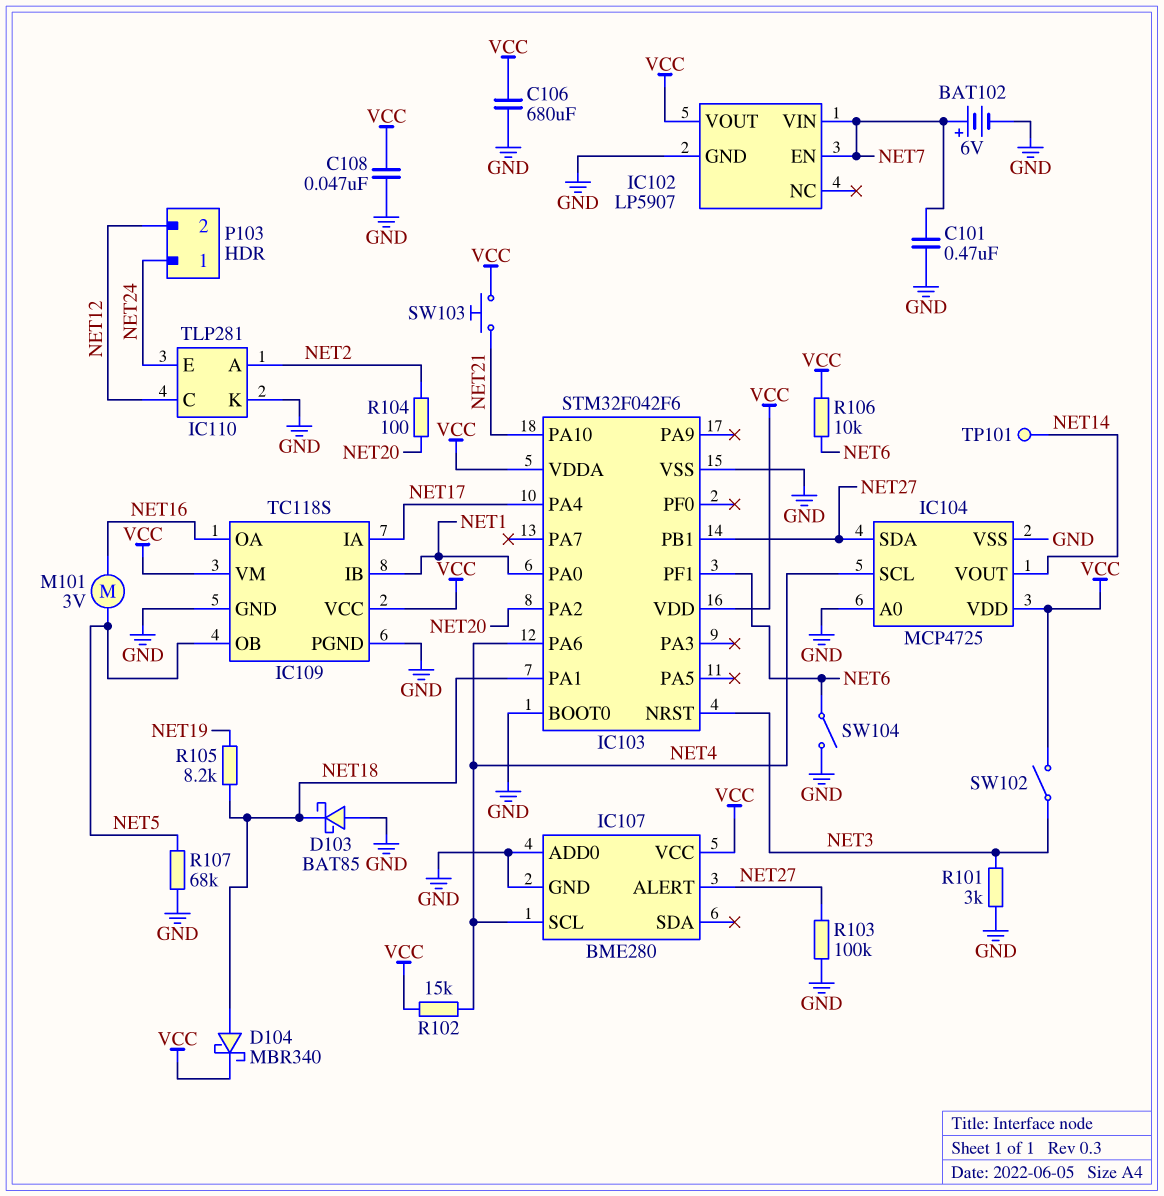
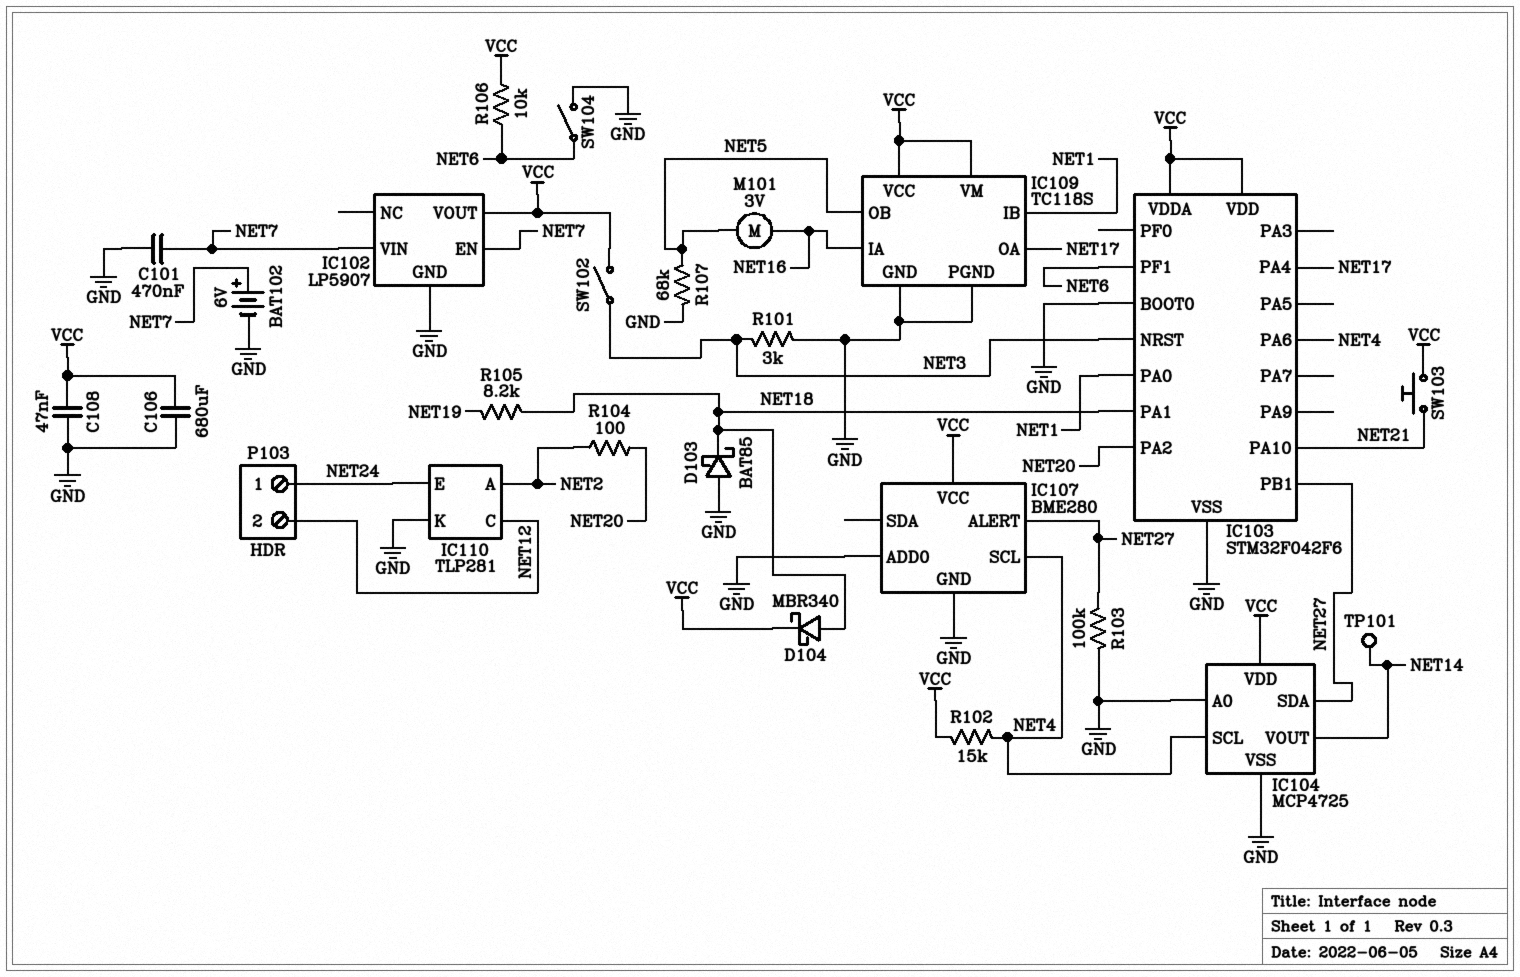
IC109 pin IA: NET17 -> NET16
IC109 pin OA: NET16 -> NET17

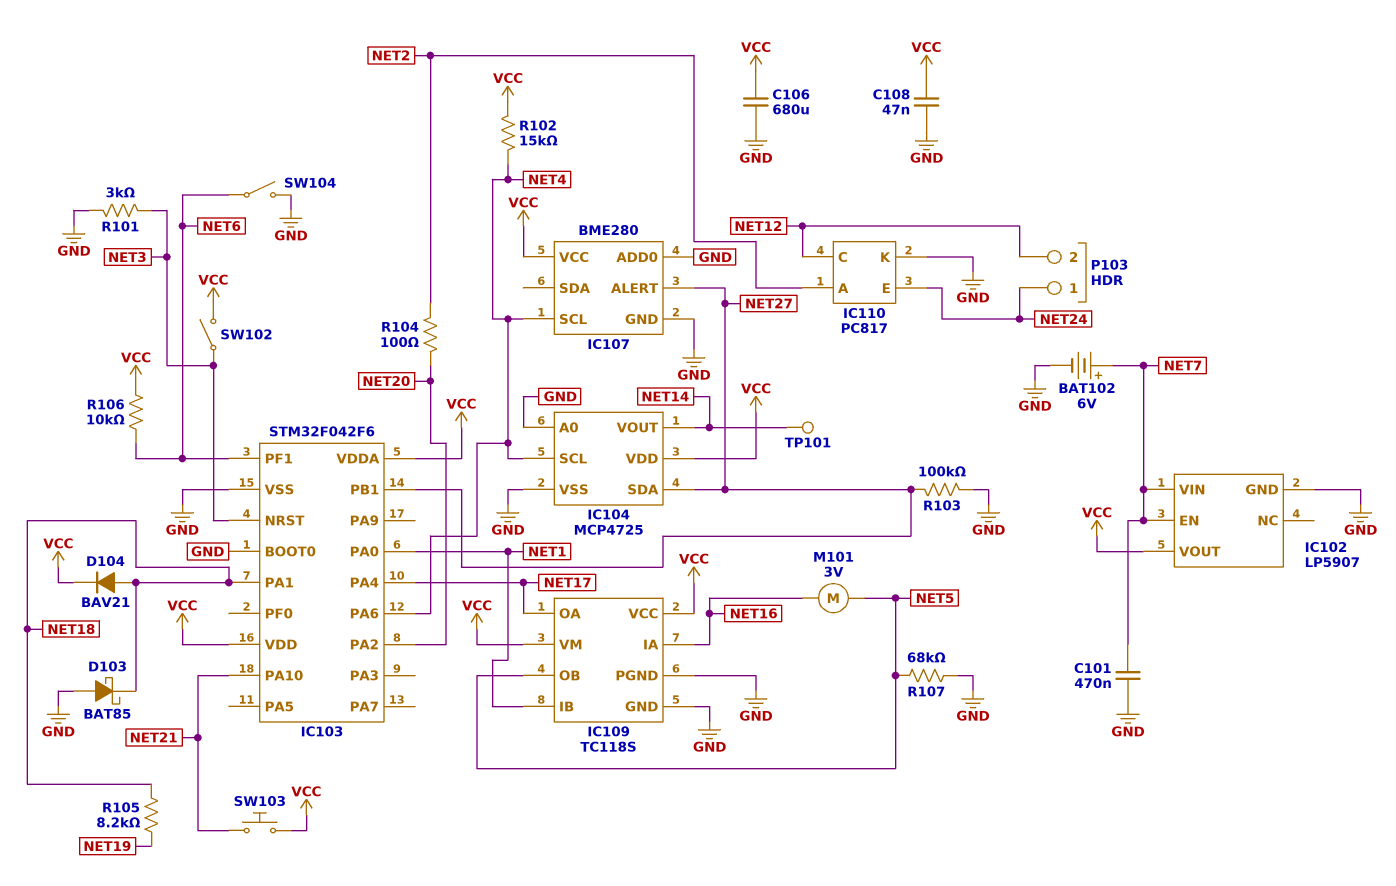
D104: schottky MBR340 (A NET18, K VCC) -> diode BAV21 (A NET18, K VCC)
IC110: TLP281 -> PC817

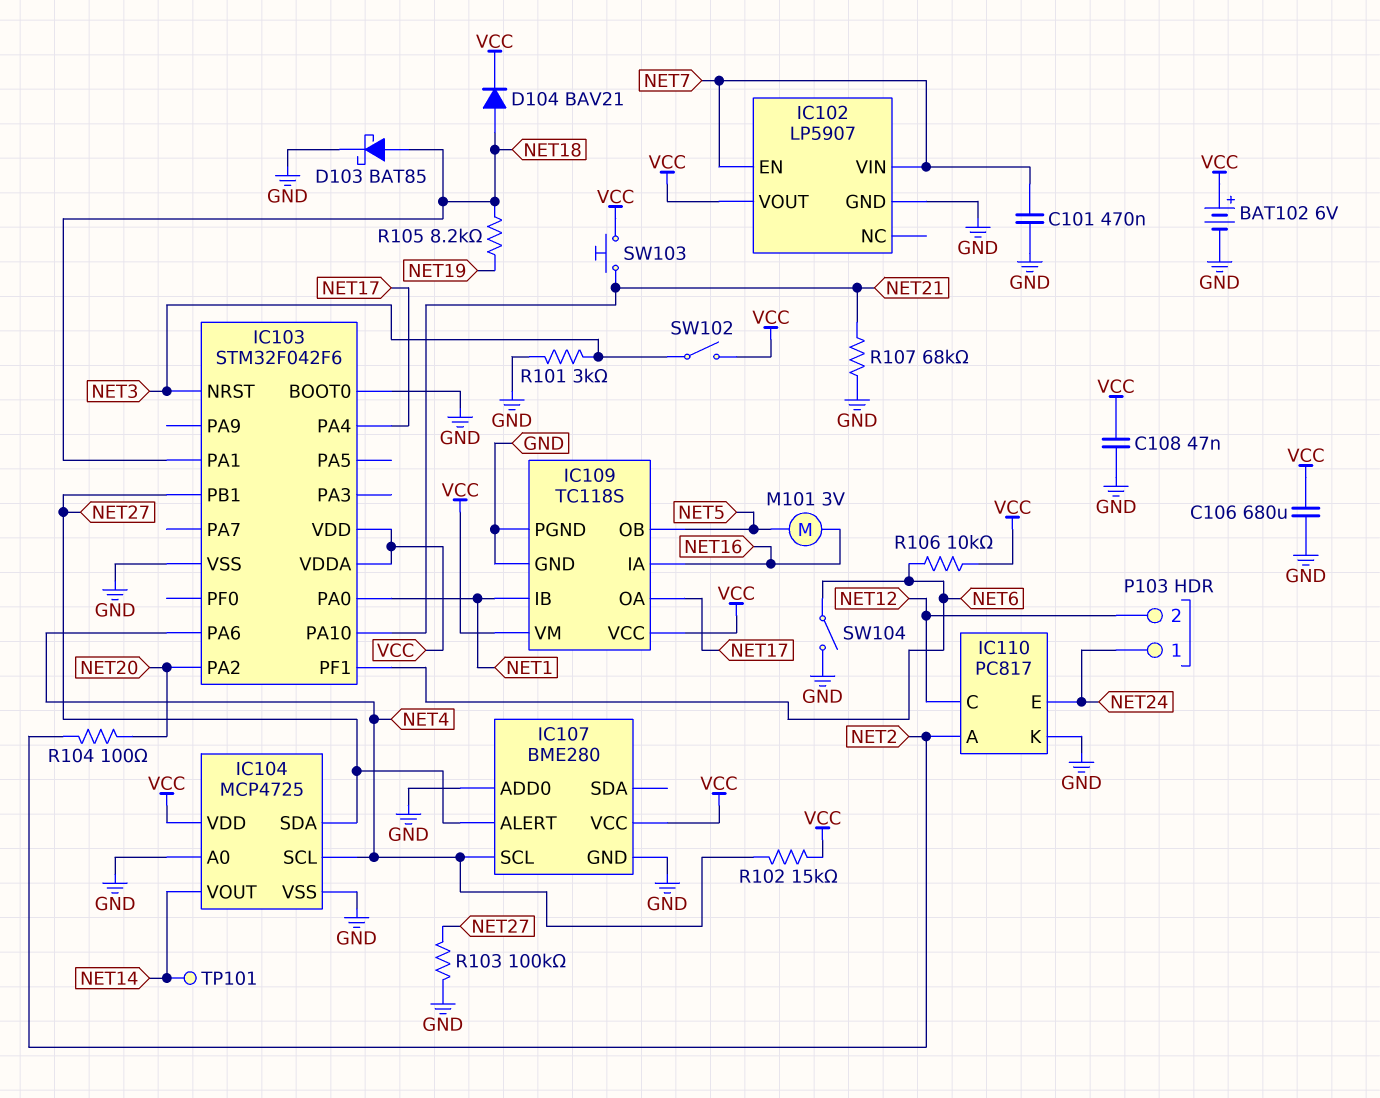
BAT102: 6V (plus NET7, minus GND) -> 6V (plus VCC, minus GND)
D103: schottky BAT85 (A GND, K NET18) -> schottky BAT85 (A NET18, K GND)
R107: 68k (GND, NET5) -> 68k (GND, NET21)

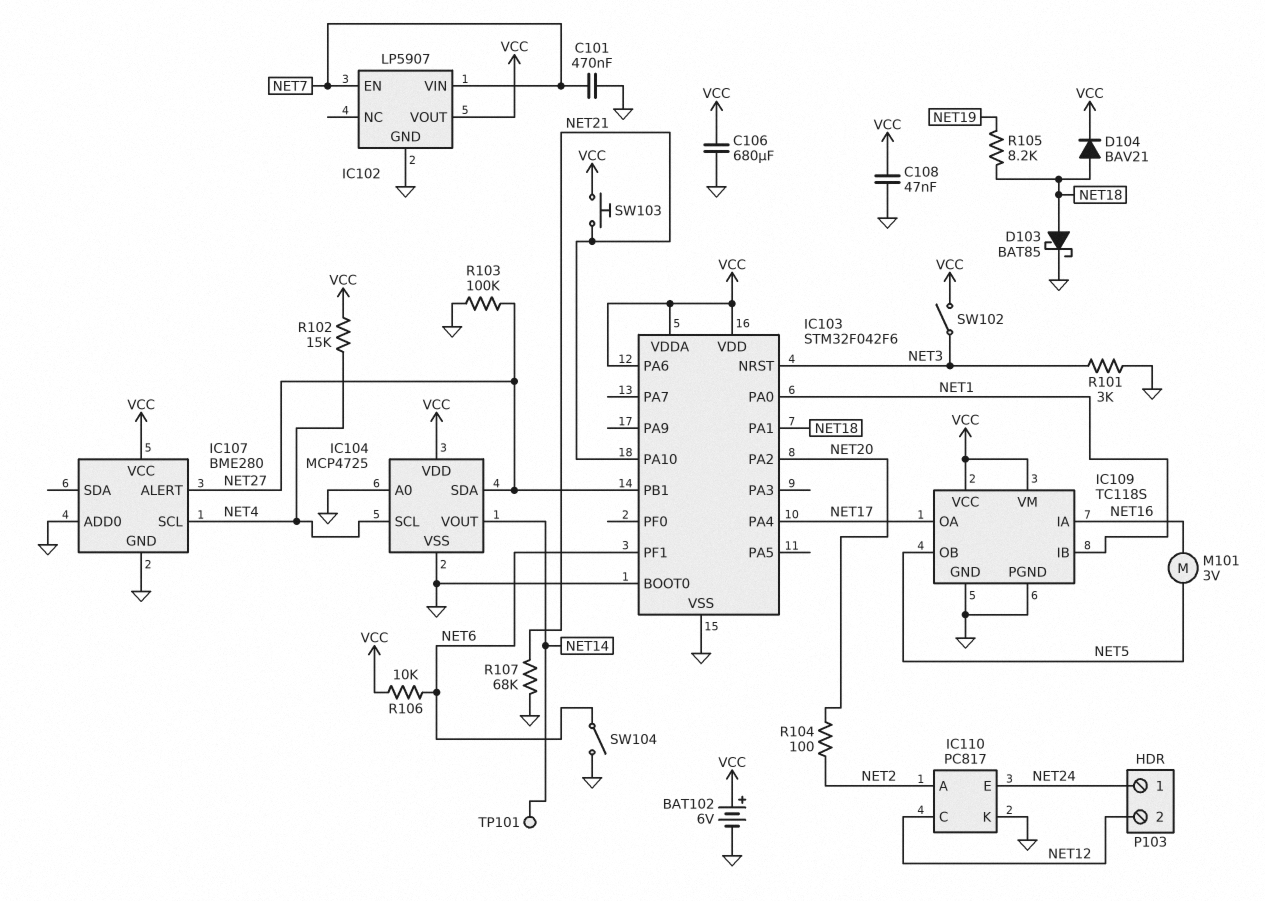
IC103 pin PA6: NET4 -> VCC

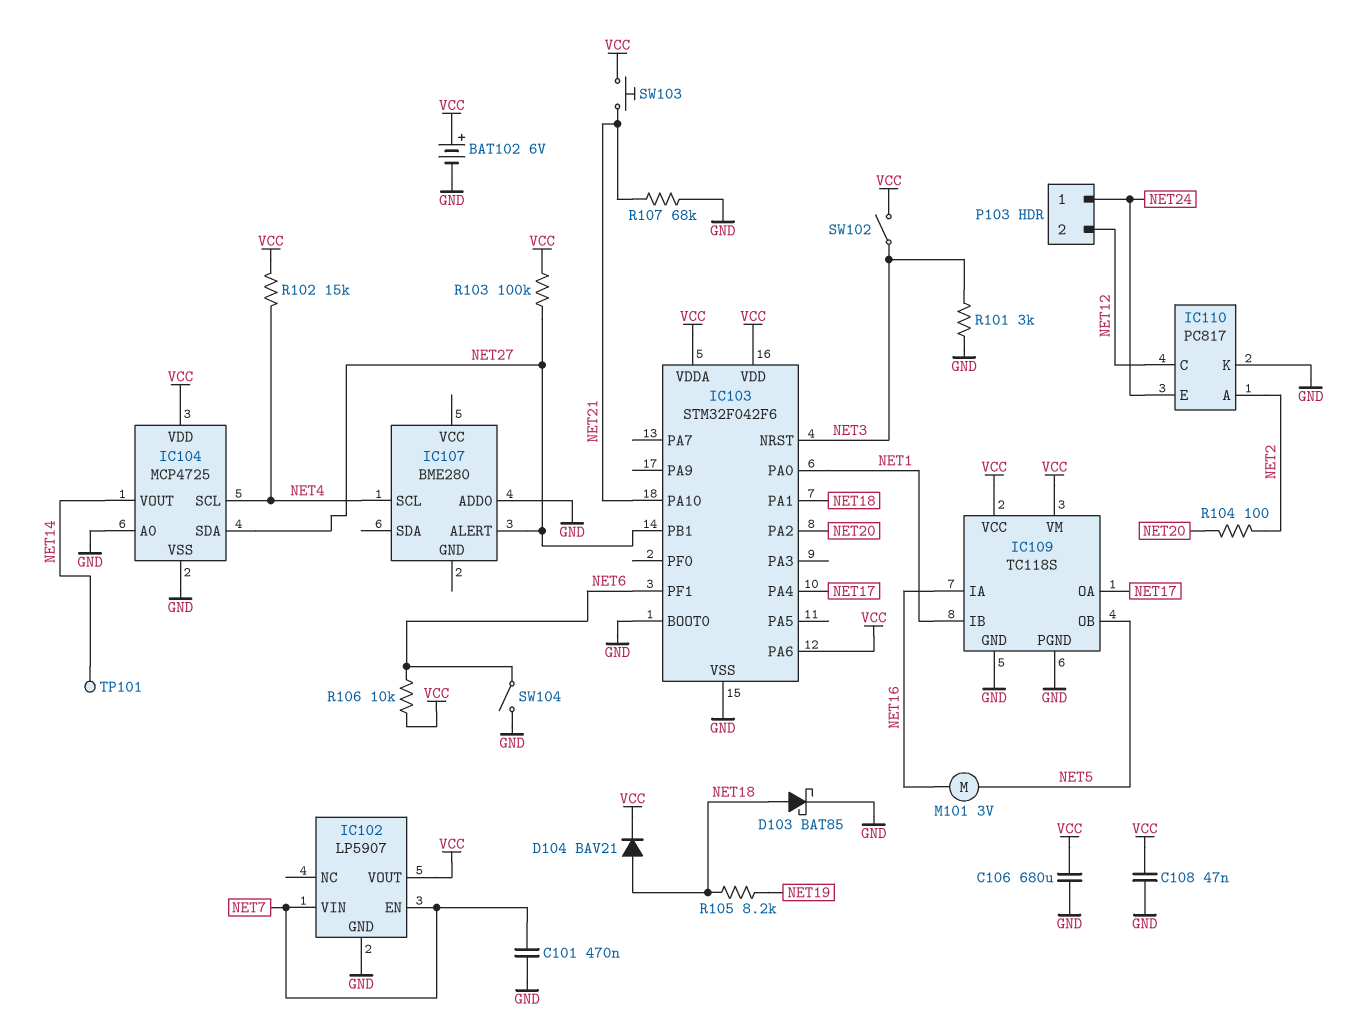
IC107 pin GND: GND -> none
IC107 pin VCC: VCC -> none
R103: 100k (GND, NET27) -> 100k (NET27, VCC)

